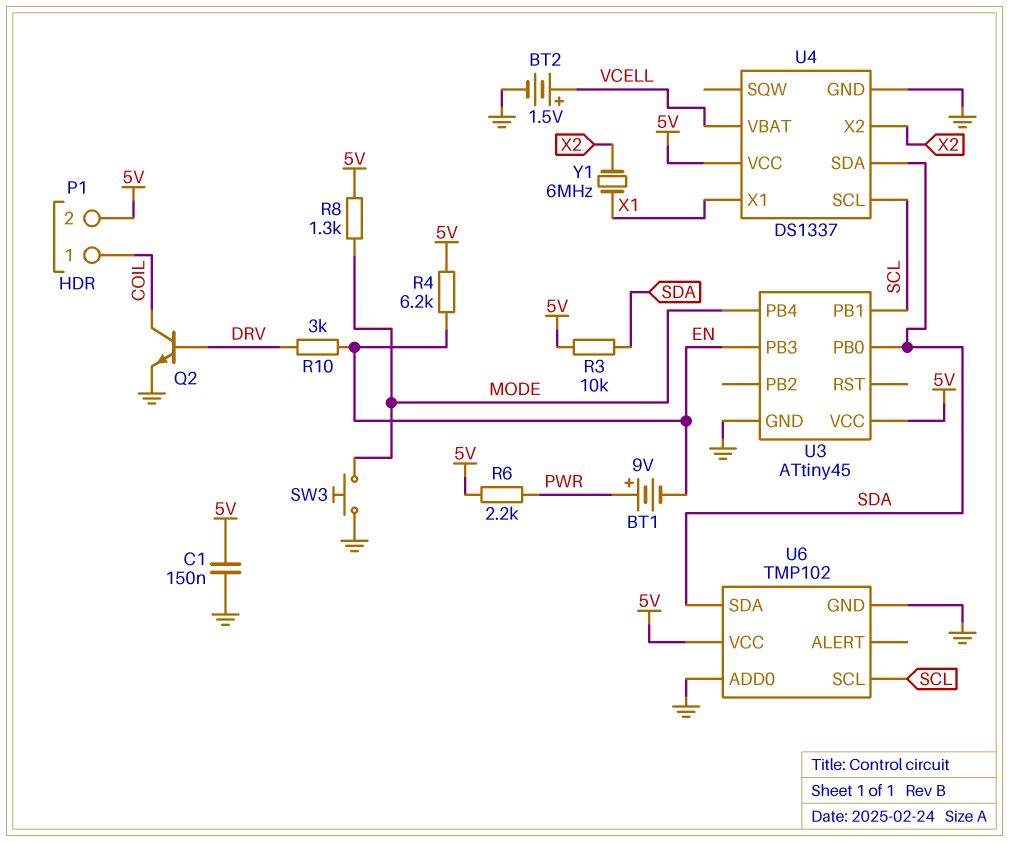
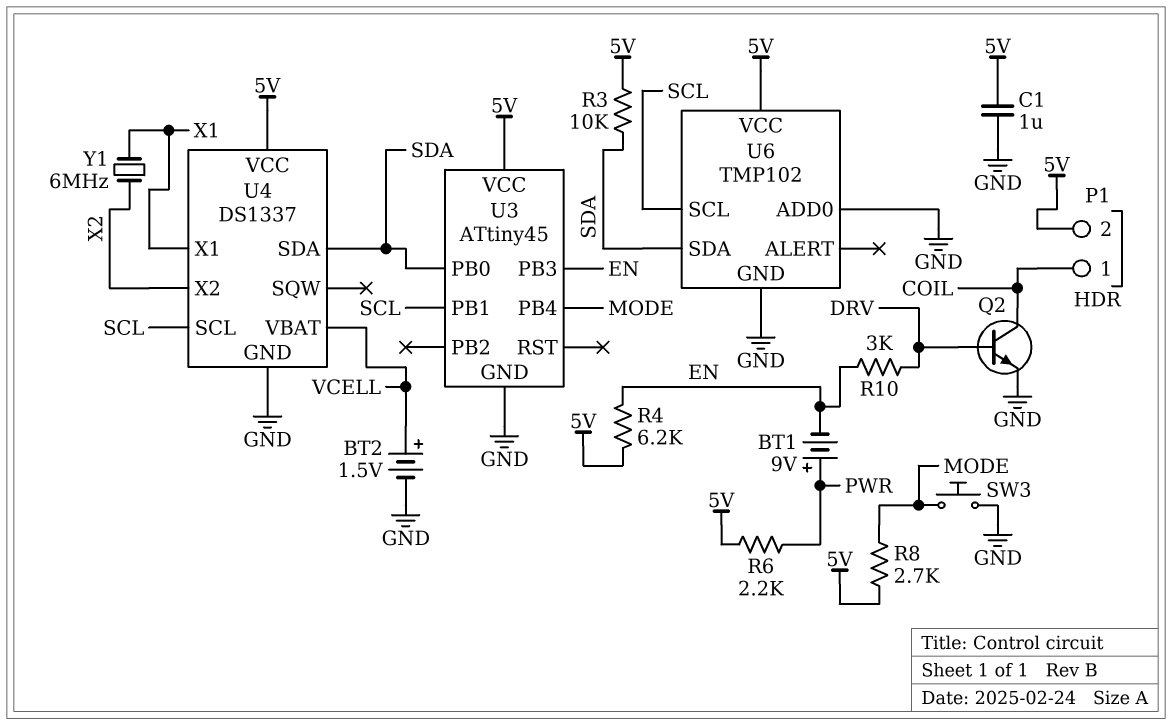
C1: 150nF (5V, GND) -> 1uF (5V, GND)
R8: 1.3k (5V, MODE) -> 2.7k (5V, MODE)

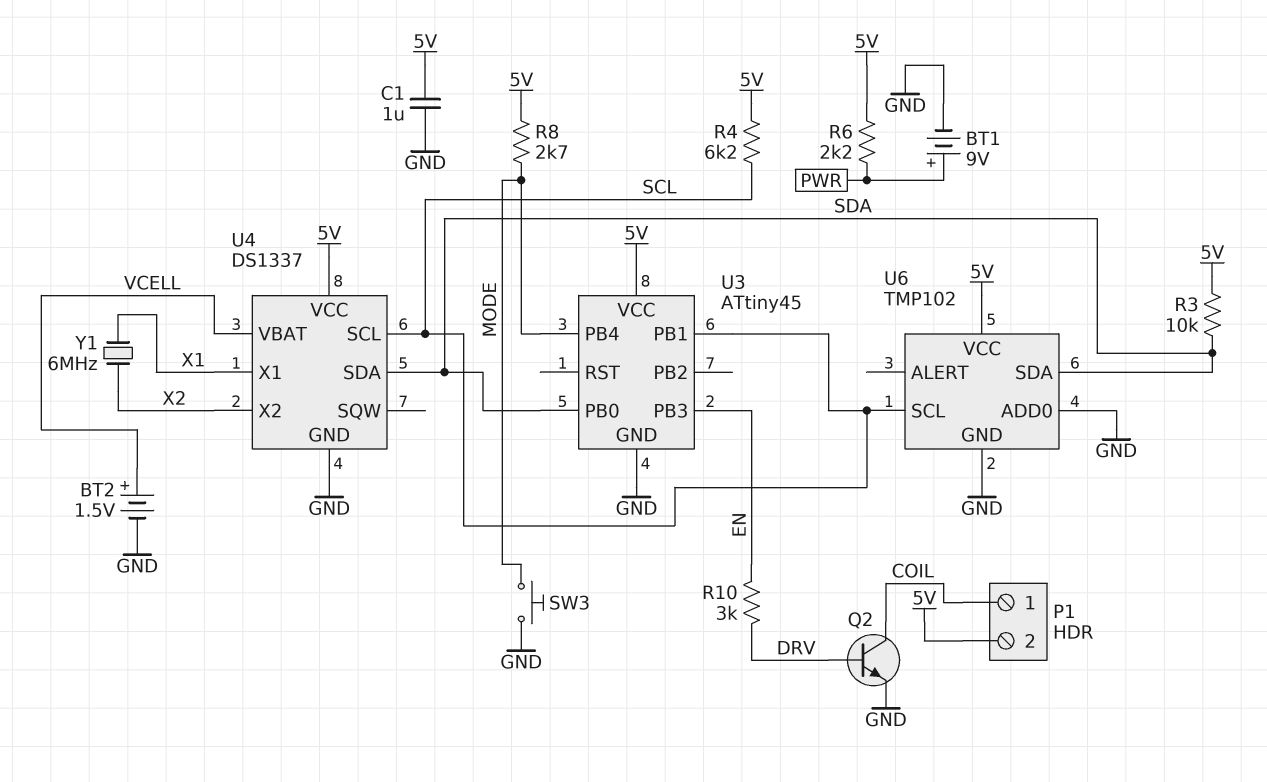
BT1: 9V (plus PWR, minus EN) -> 9V (plus PWR, minus GND)
R4: 6.2k (5V, EN) -> 6.2k (5V, SCL)

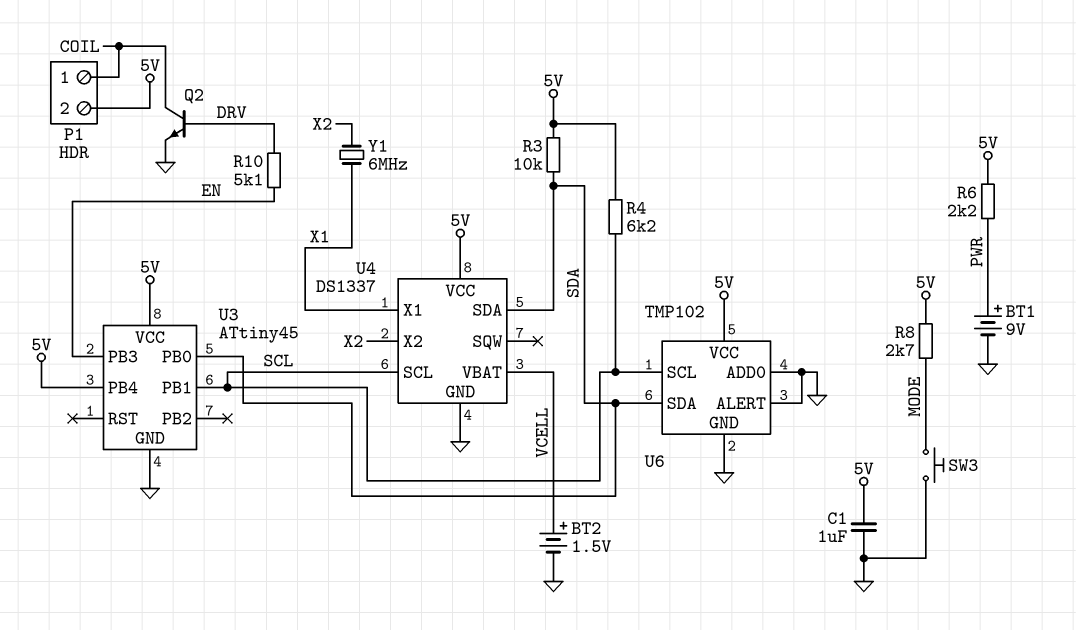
R10: 3k (DRV, EN) -> 5.1k (DRV, EN)
U3 pin PB4: MODE -> 5V
U6 pin ALERT: none -> GND

